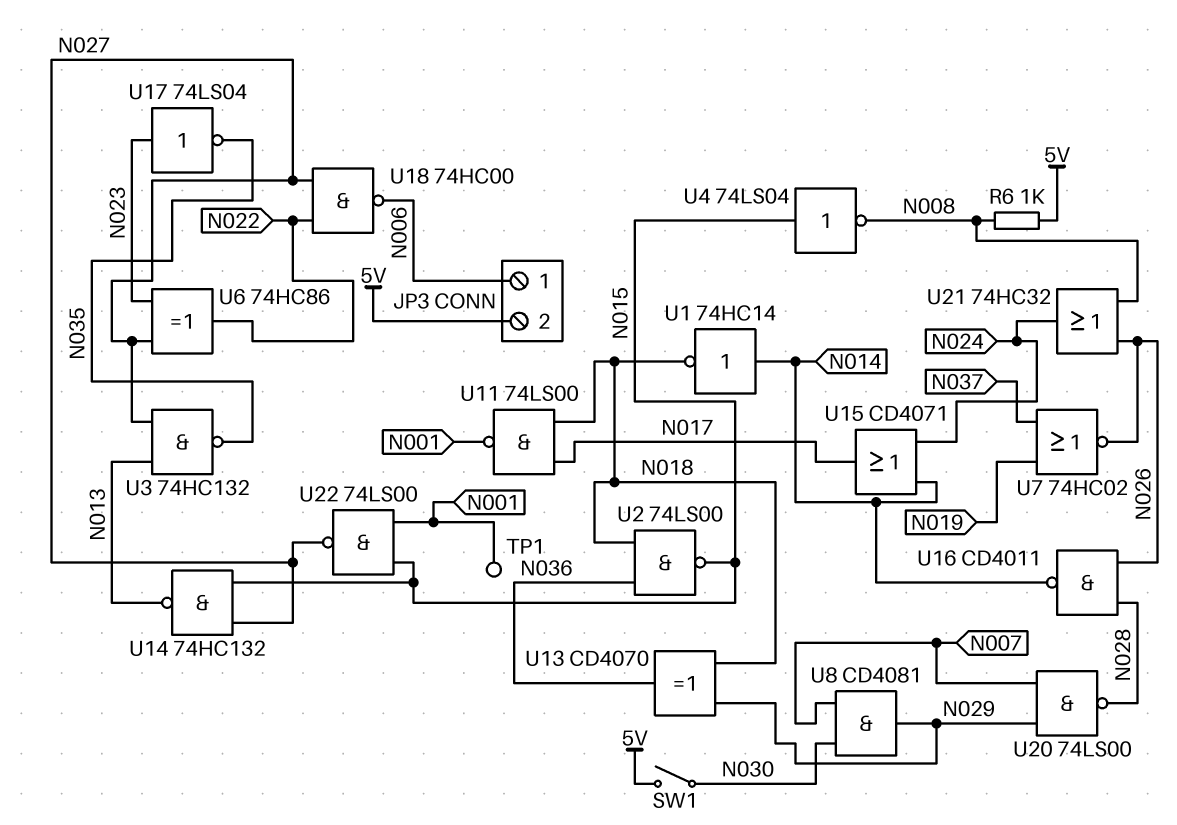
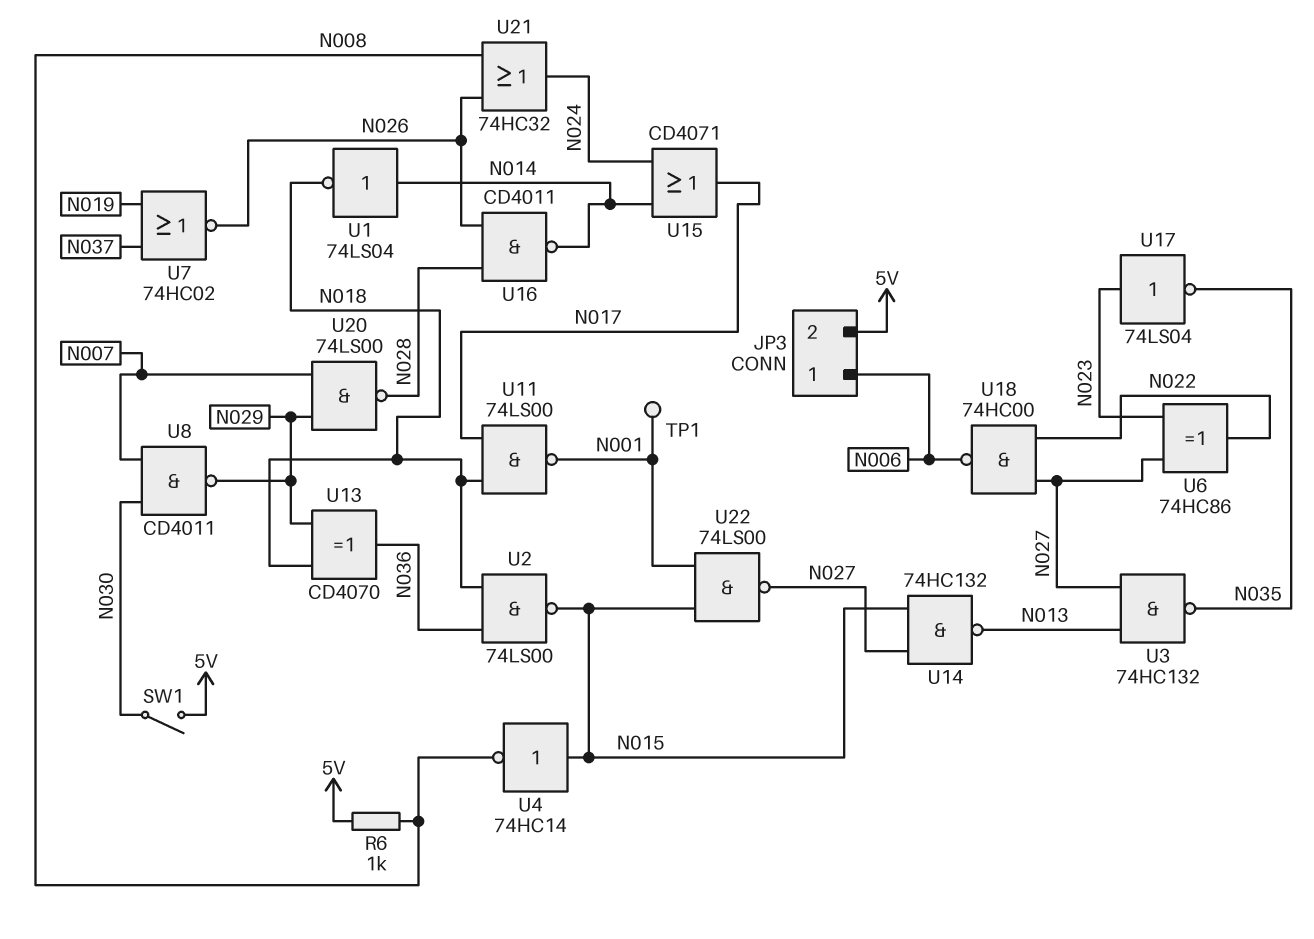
U1: NOT 74HC14 (in N014, out N018) -> NOT 74LS04 (in N014, out N018)
U4: NOT 74LS04 (in N015, out N008) -> NOT 74HC14 (in N015, out N008)
U8: AND CD4081 (in N007, in N030, out N029) -> NAND CD4011 (in N007, in N030, out N029)

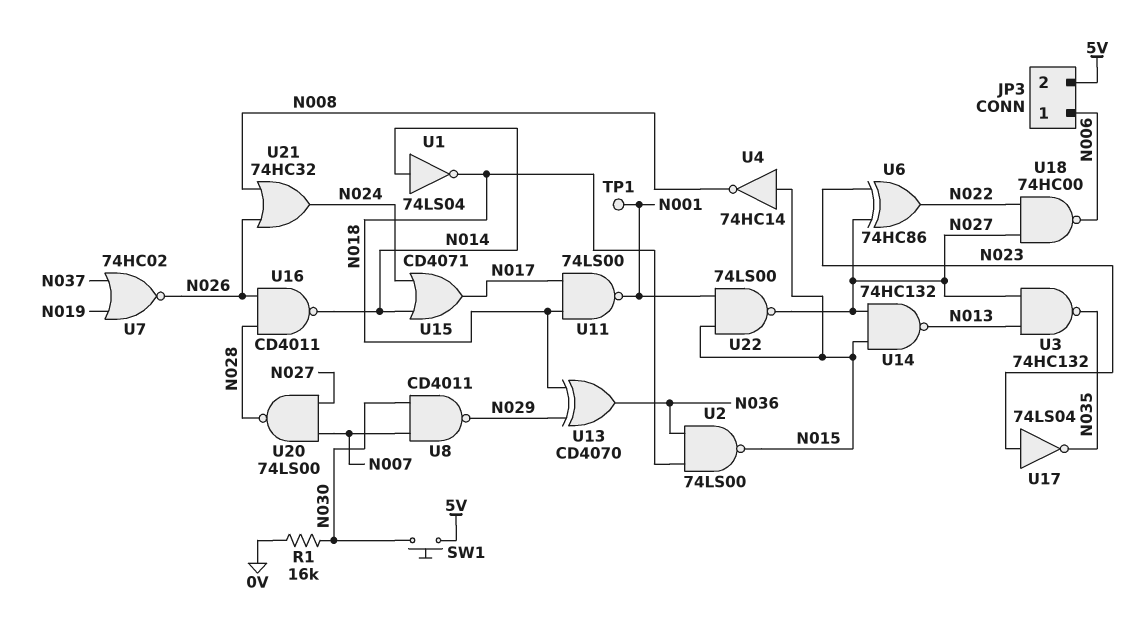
R1: none -> 16k (0V, N030)
R6: 1k (5V, N008) -> none
SW1: switch (5V, N030) -> button (5V, N030)
U20: NAND 74LS00 (in N007, in N029, out N028) -> NAND 74LS00 (in N007, in N027, out N028)

